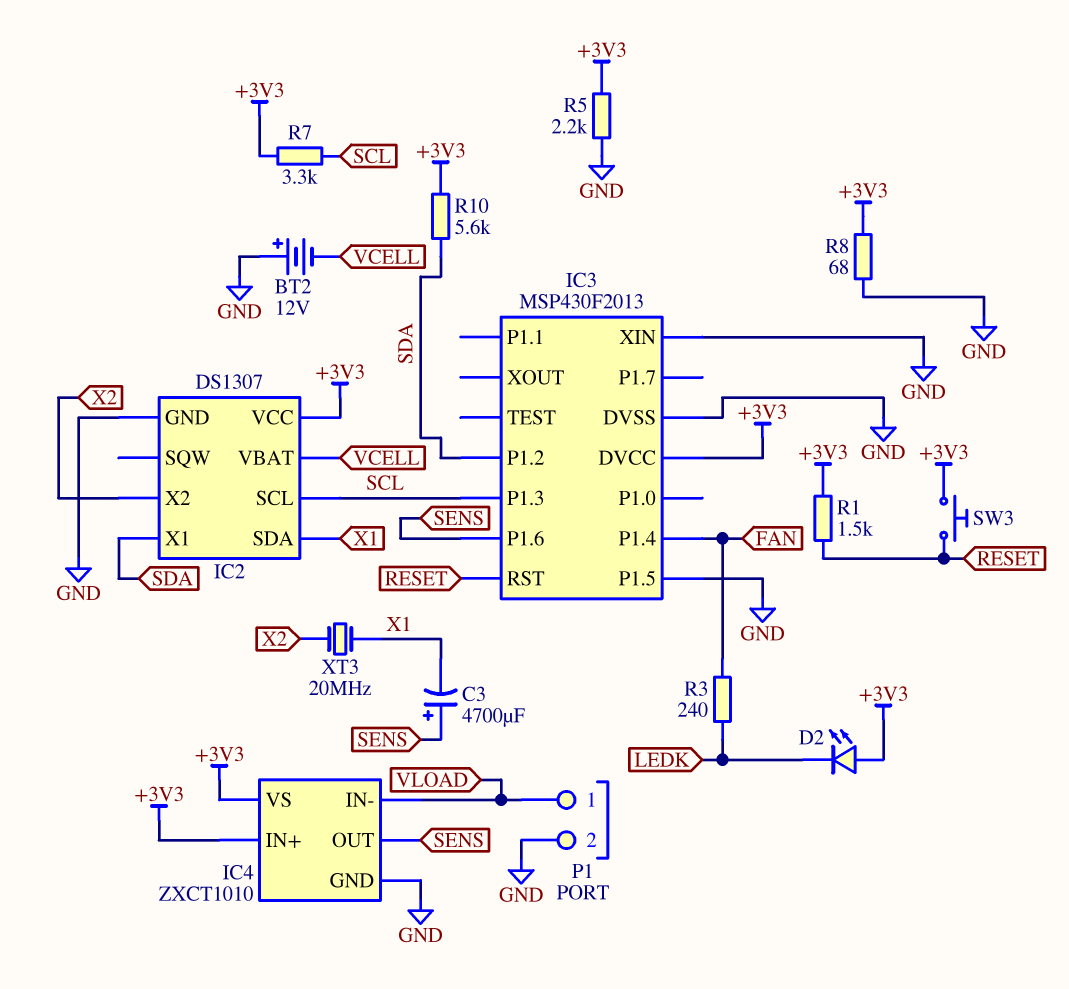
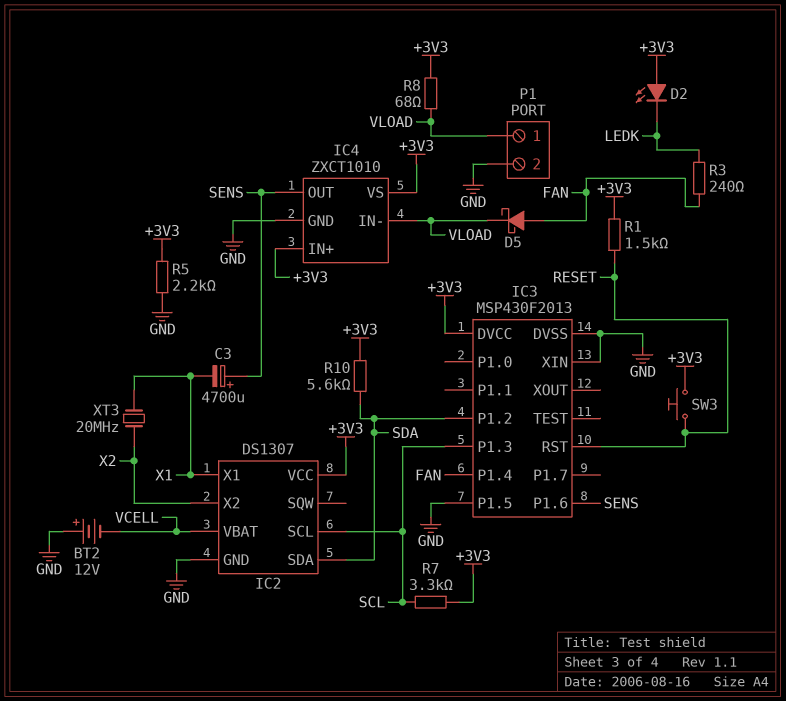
D5: none -> schottky (A FAN, K VLOAD)
IC2 pin SDA: X1 -> SDA
IC2 pin X1: SDA -> X1
R8: 68 (+3V3, GND) -> 68 (+3V3, VLOAD)

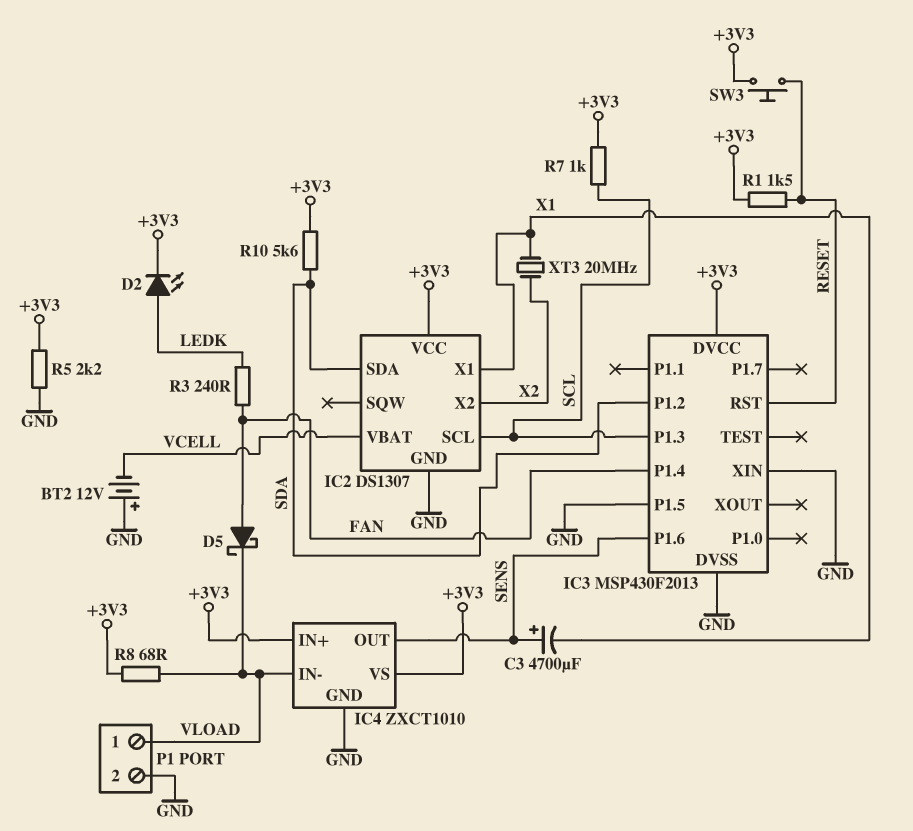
D2: LED (A +3V3, K LEDK) -> LED (A LEDK, K +3V3)
R7: 3.3k (+3V3, SCL) -> 1k (+3V3, SCL)

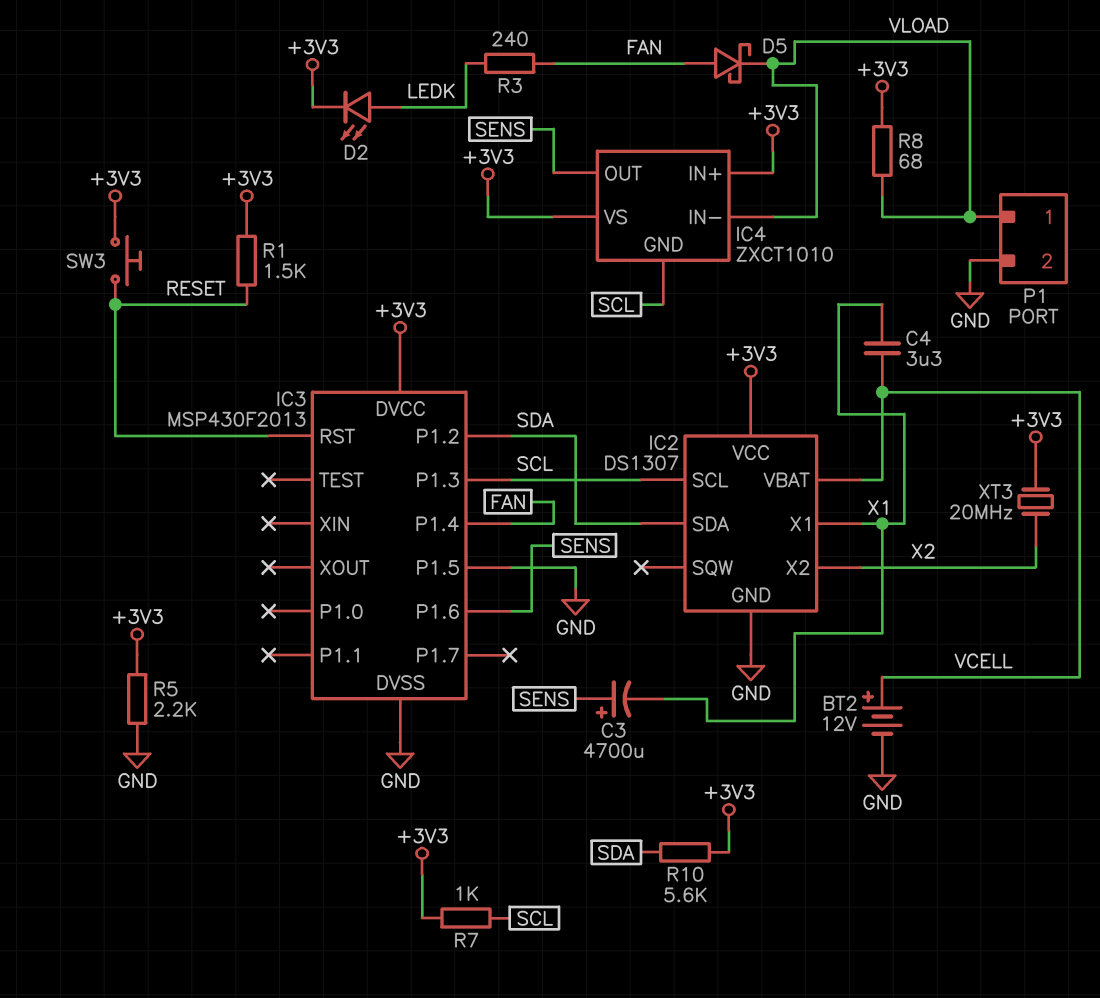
BT2: 12V (plus GND, minus VCELL) -> 12V (plus VCELL, minus GND)
C4: none -> 3.3uF (VCELL, X1)
IC3 pin XIN: GND -> none
IC4 pin GND: GND -> SCL
XT3: 20MHz (X1, X2) -> 20MHz (+3V3, X2)

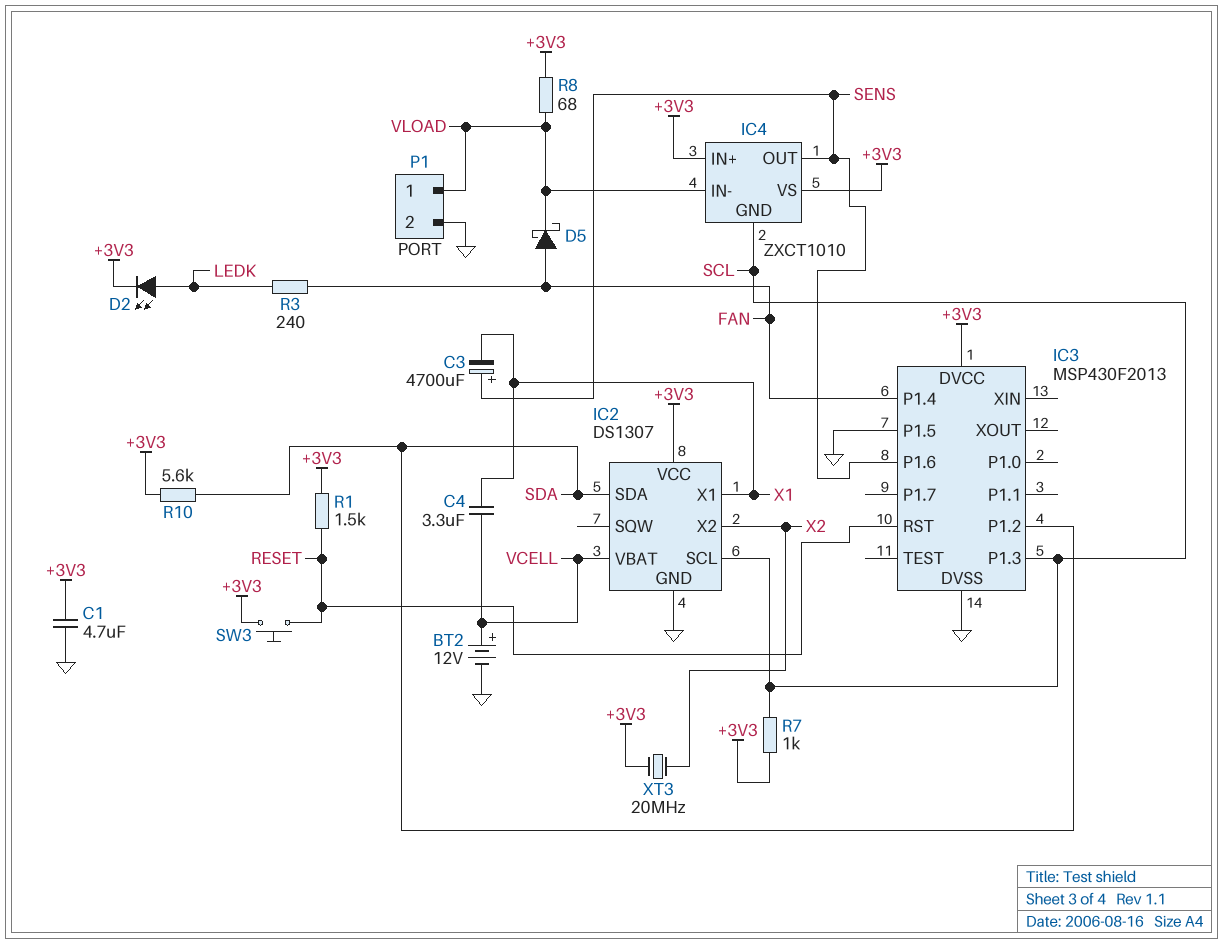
C1: none -> 4.7uF (+3V3, GND)
R5: 2.2k (+3V3, GND) -> none

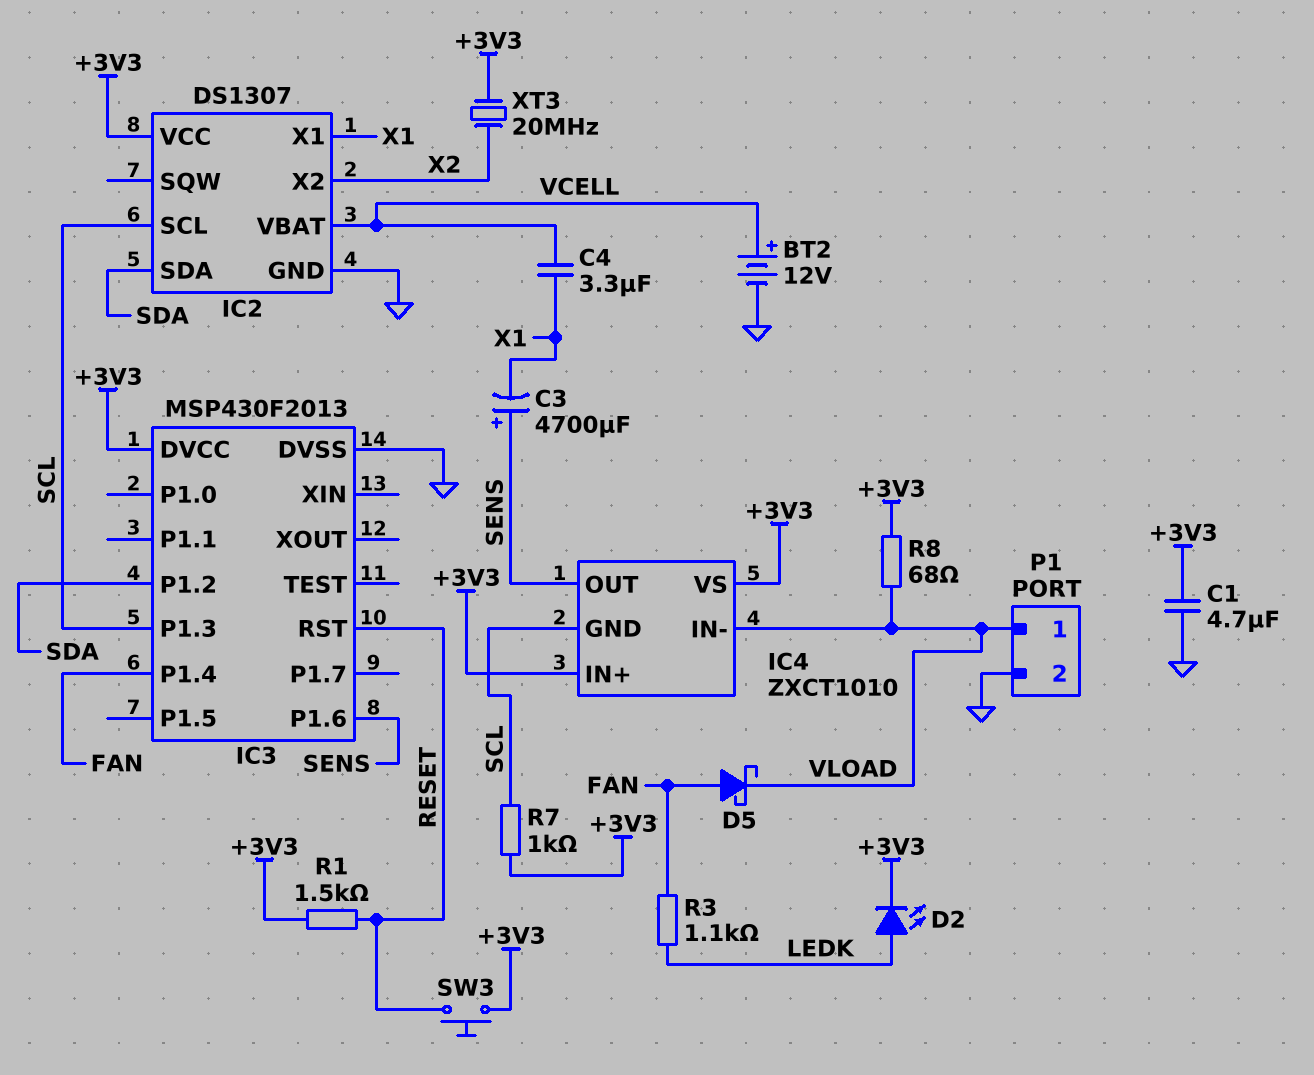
IC3 pin P1.5: GND -> none
R3: 240 (FAN, LEDK) -> 1.1k (FAN, LEDK)
R10: 5.6k (+3V3, SDA) -> none

